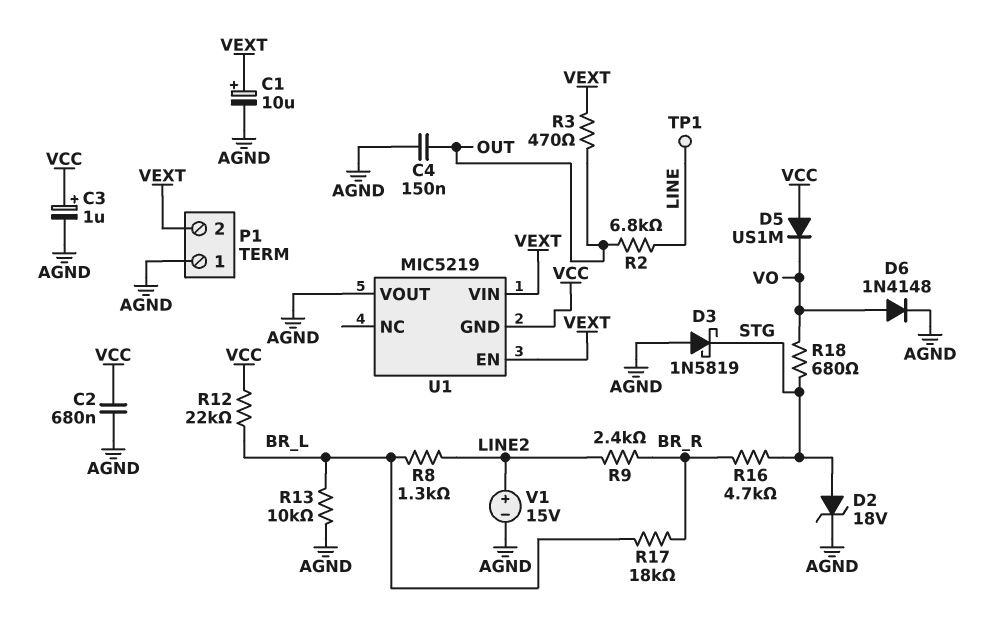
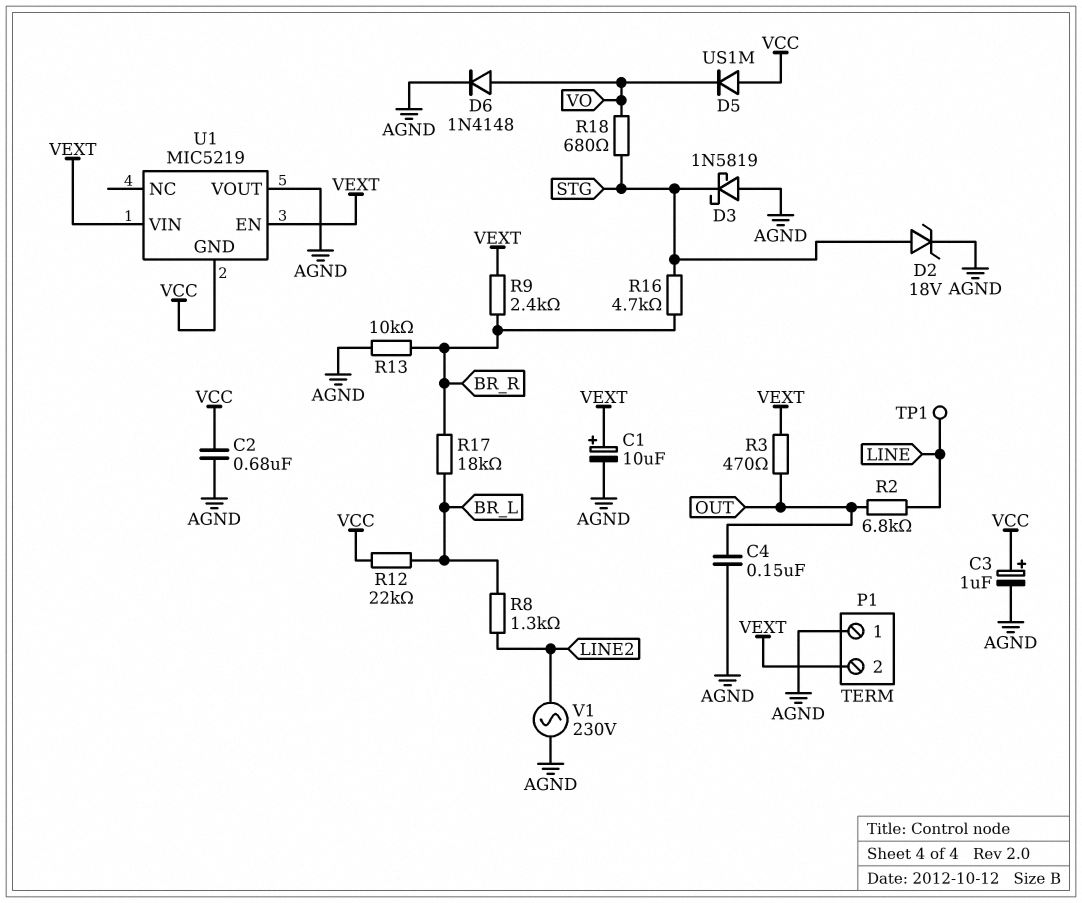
R9: 2.4k (BR_R, LINE2) -> 2.4k (BR_R, VEXT)
R13: 10k (AGND, BR_L) -> 10k (AGND, BR_R)
V1: 15V (plus LINE2, minus AGND) -> AC 230V (AGND, LINE2)

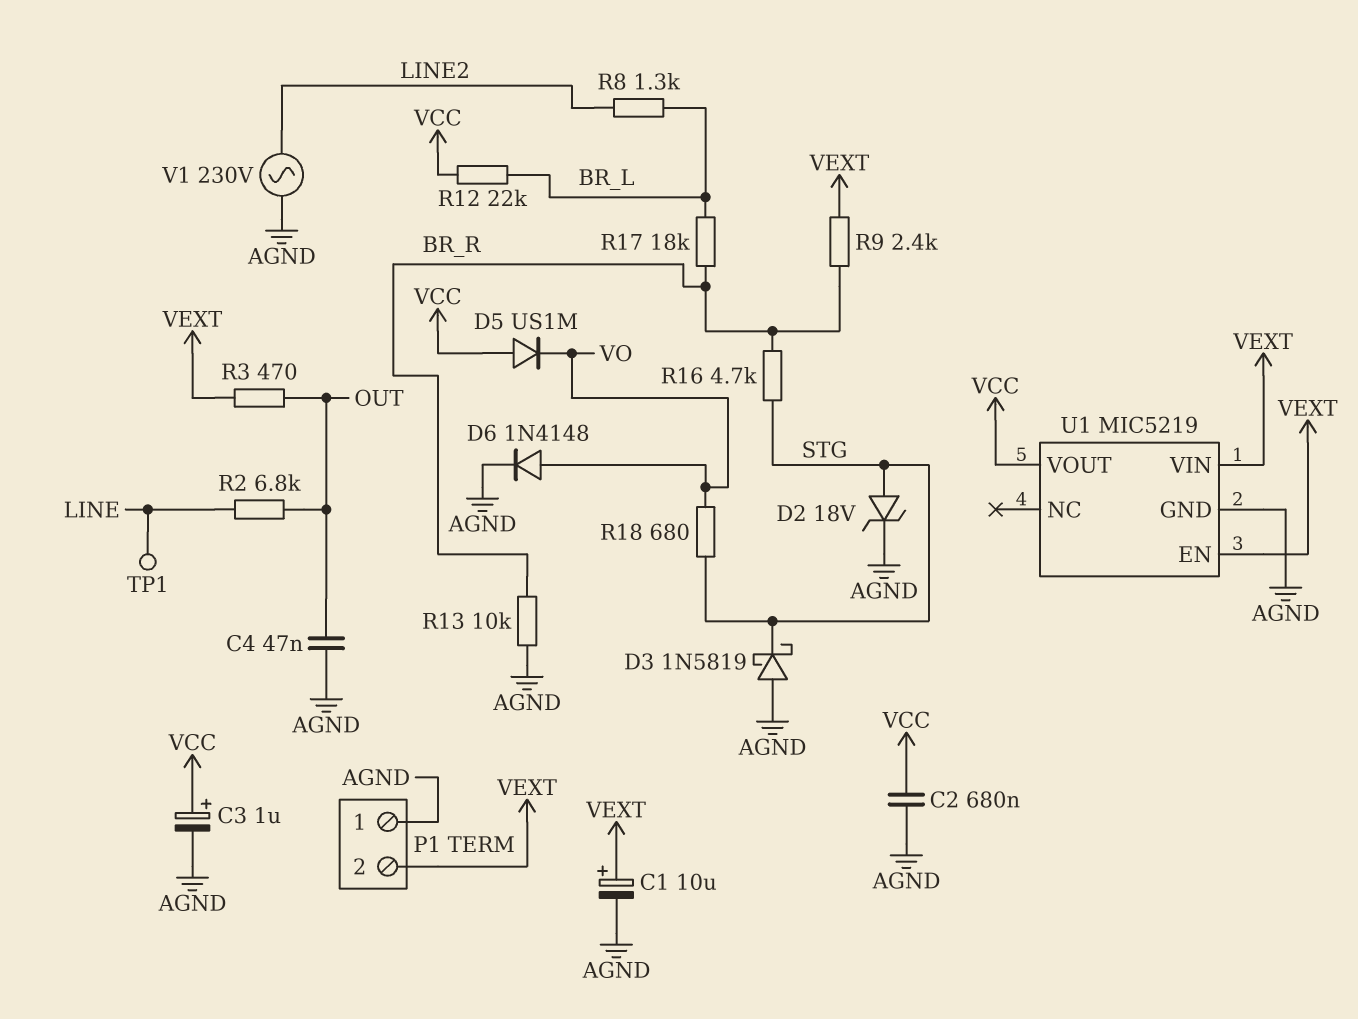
C4: 150nF (AGND, OUT) -> 47nF (AGND, OUT)
U1 pin GND: VCC -> AGND
U1 pin VOUT: AGND -> VCC

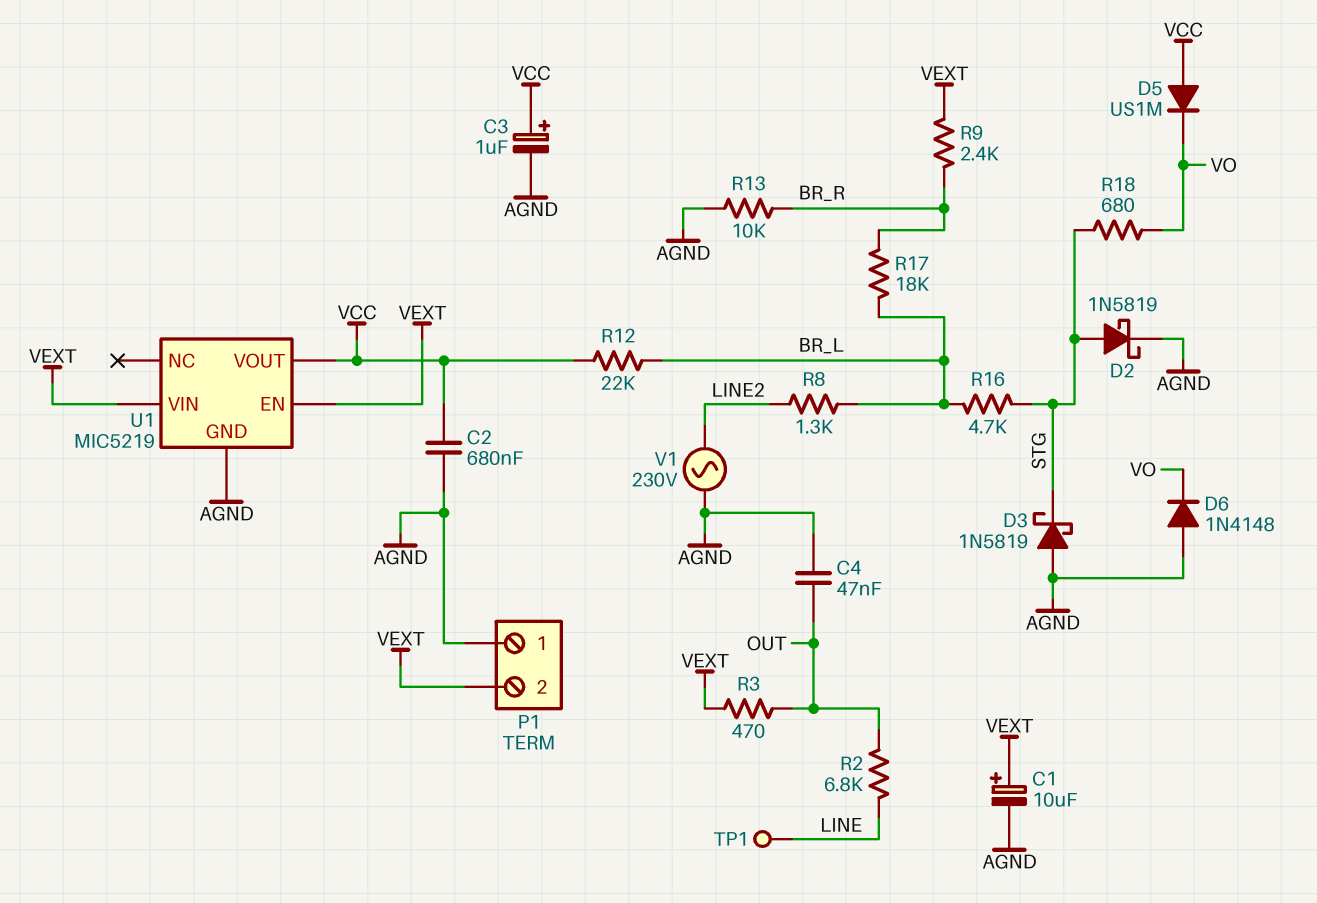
D2: zener 18V (A STG, K AGND) -> schottky 1N5819 (A STG, K AGND)
D6: diode 1N4148 (A VO, K AGND) -> diode 1N4148 (A AGND, K VO)
R16: 4.7k (BR_R, STG) -> 4.7k (BR_L, STG)

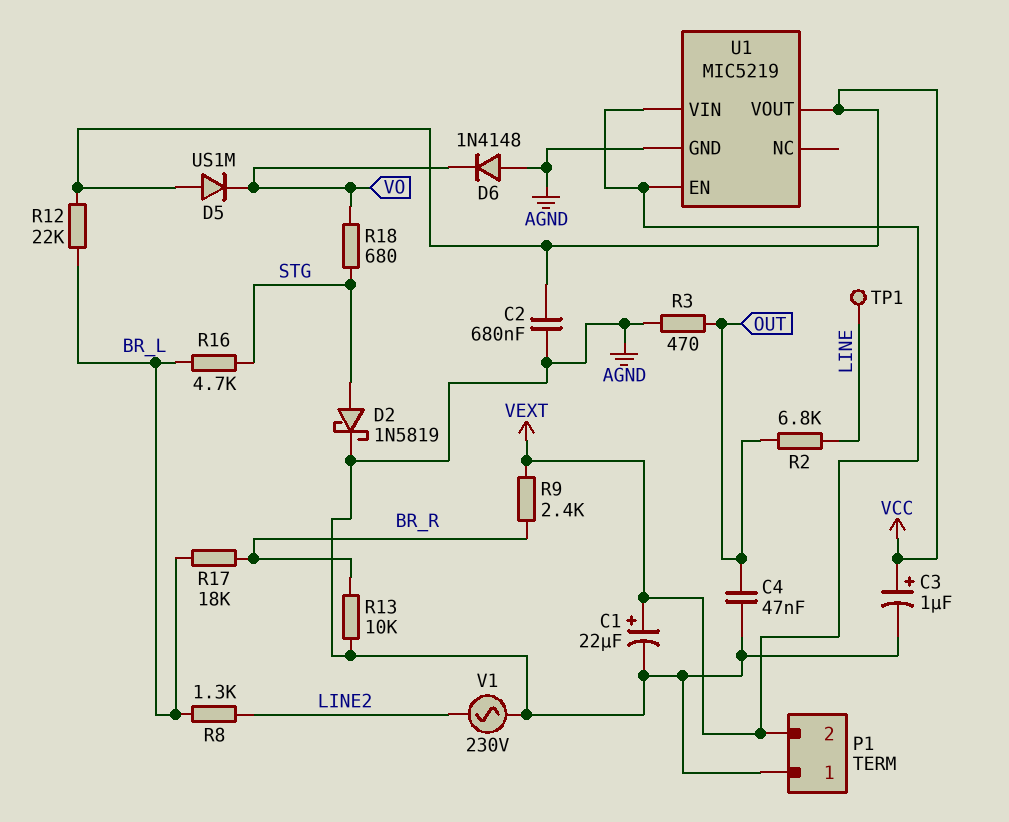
C1: 10uF (plus VEXT, minus AGND) -> 22uF (plus VEXT, minus AGND)
D3: schottky 1N5819 (A AGND, K STG) -> none
R3: 470 (OUT, VEXT) -> 470 (AGND, OUT)

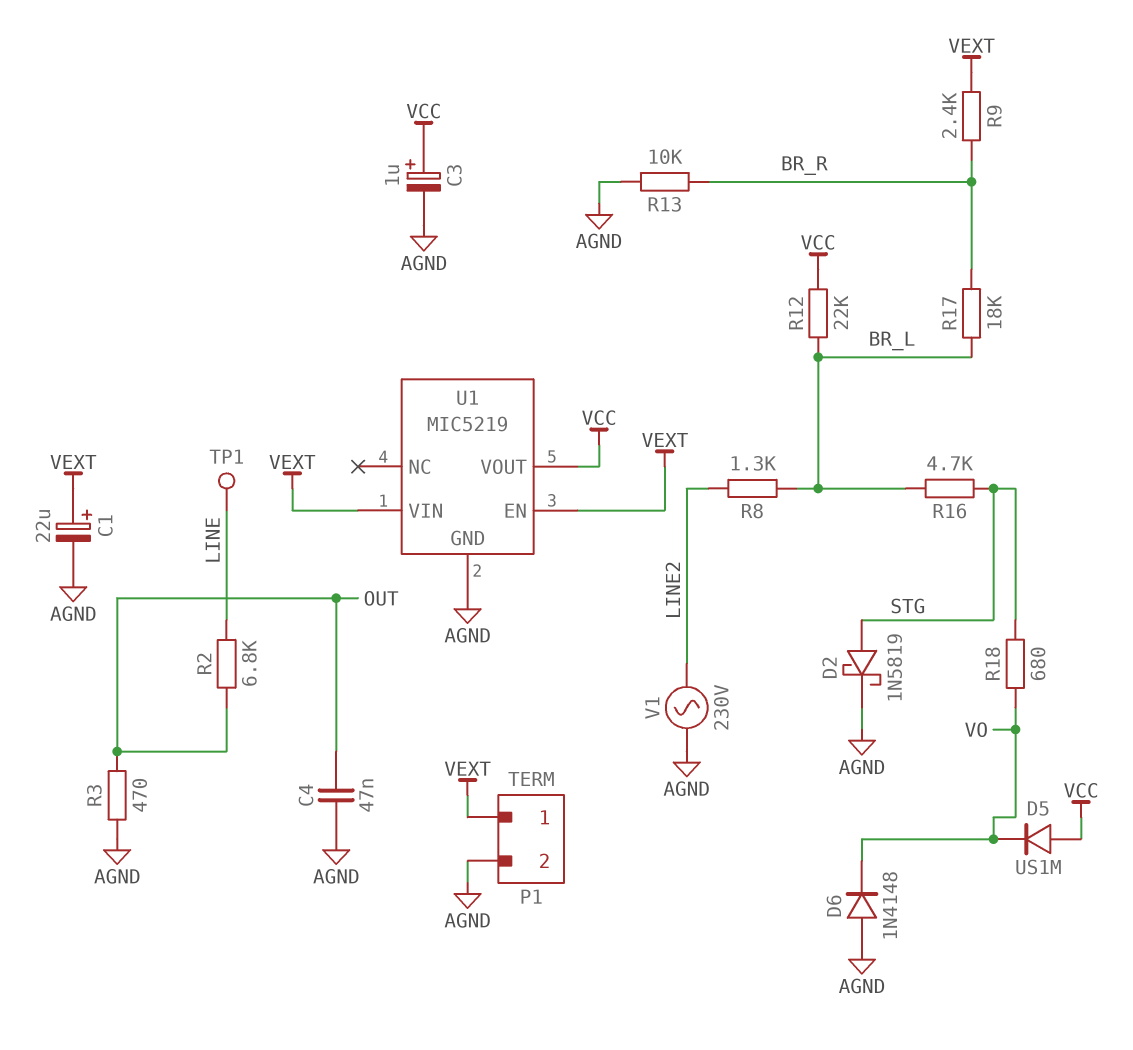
C2: 680nF (AGND, VCC) -> none
P1 pin 1: AGND -> VEXT
P1 pin 2: VEXT -> AGND

